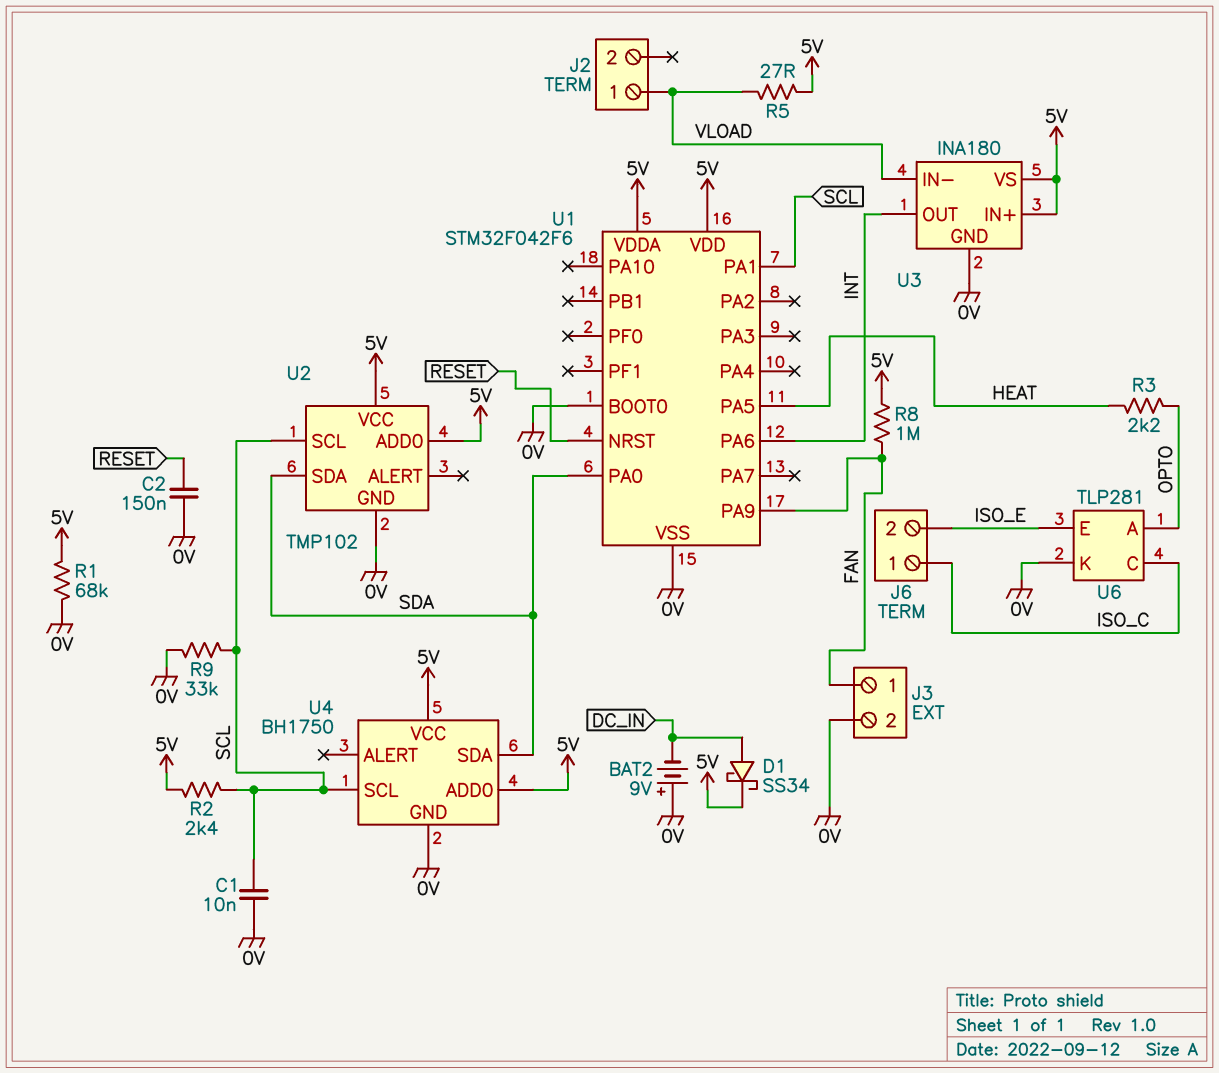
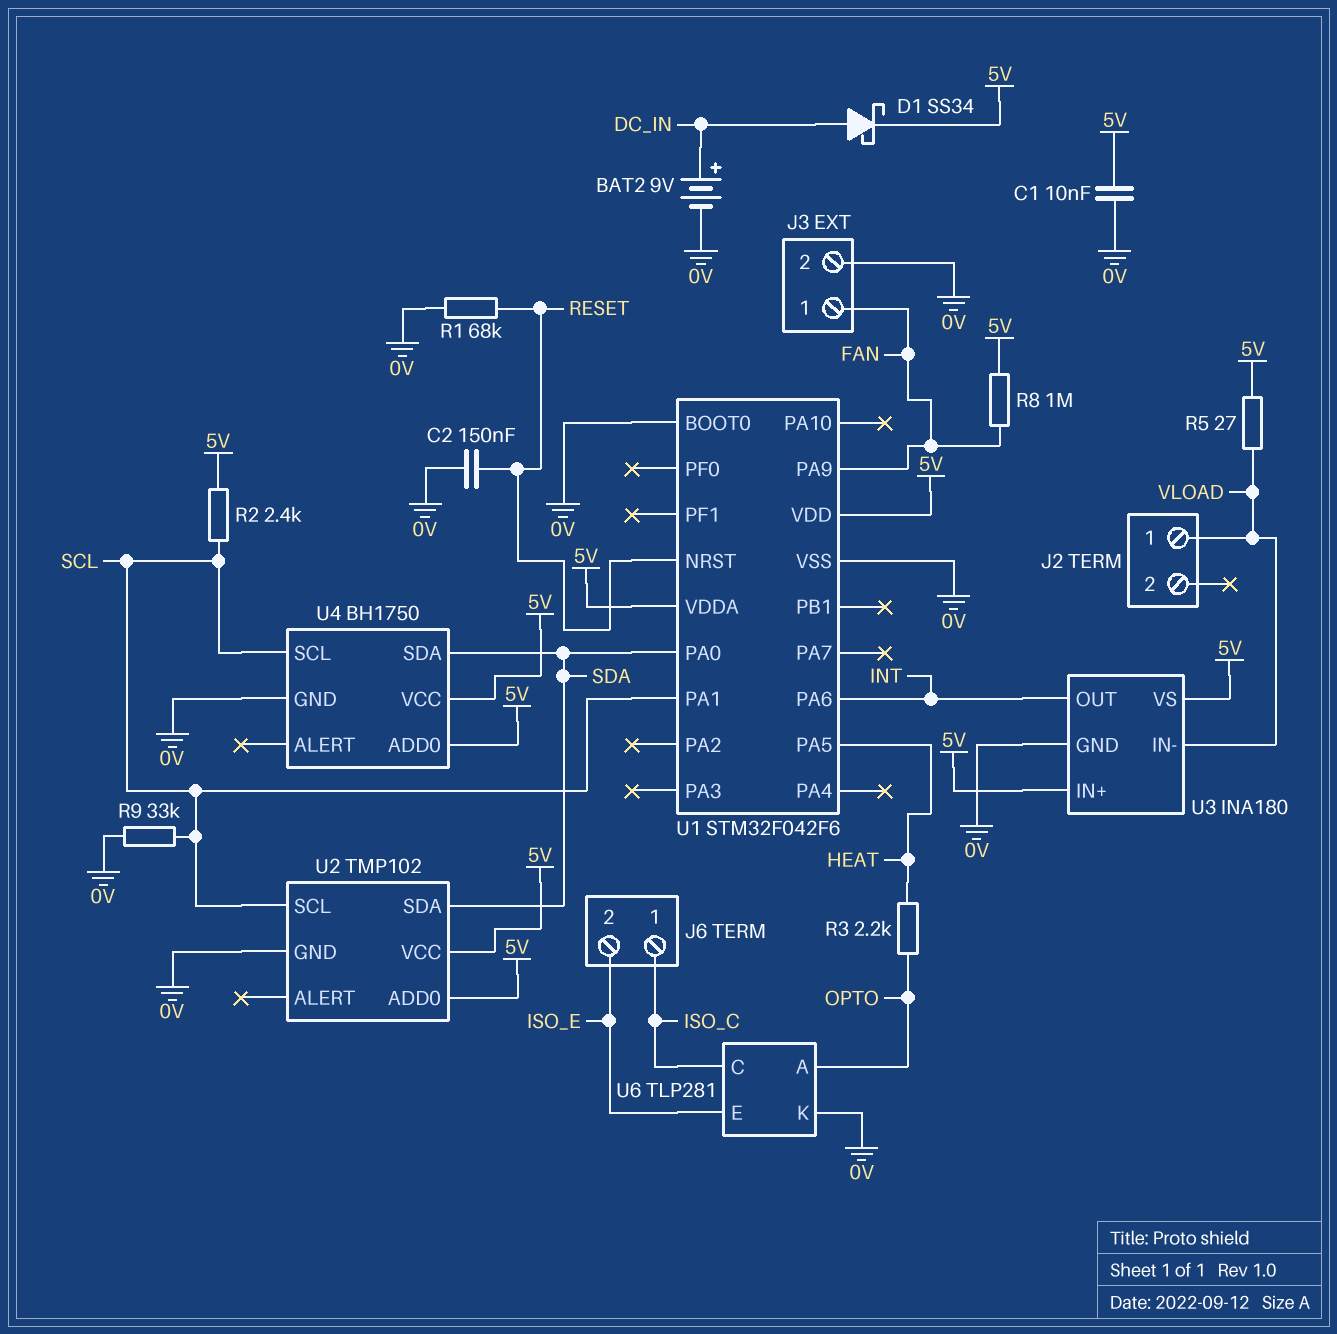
BAT2: 9V (plus 0V, minus DC_IN) -> 9V (plus DC_IN, minus 0V)
C1: 10nF (0V, SCL) -> 10nF (0V, 5V)
R1: 68k (0V, 5V) -> 68k (0V, RESET)

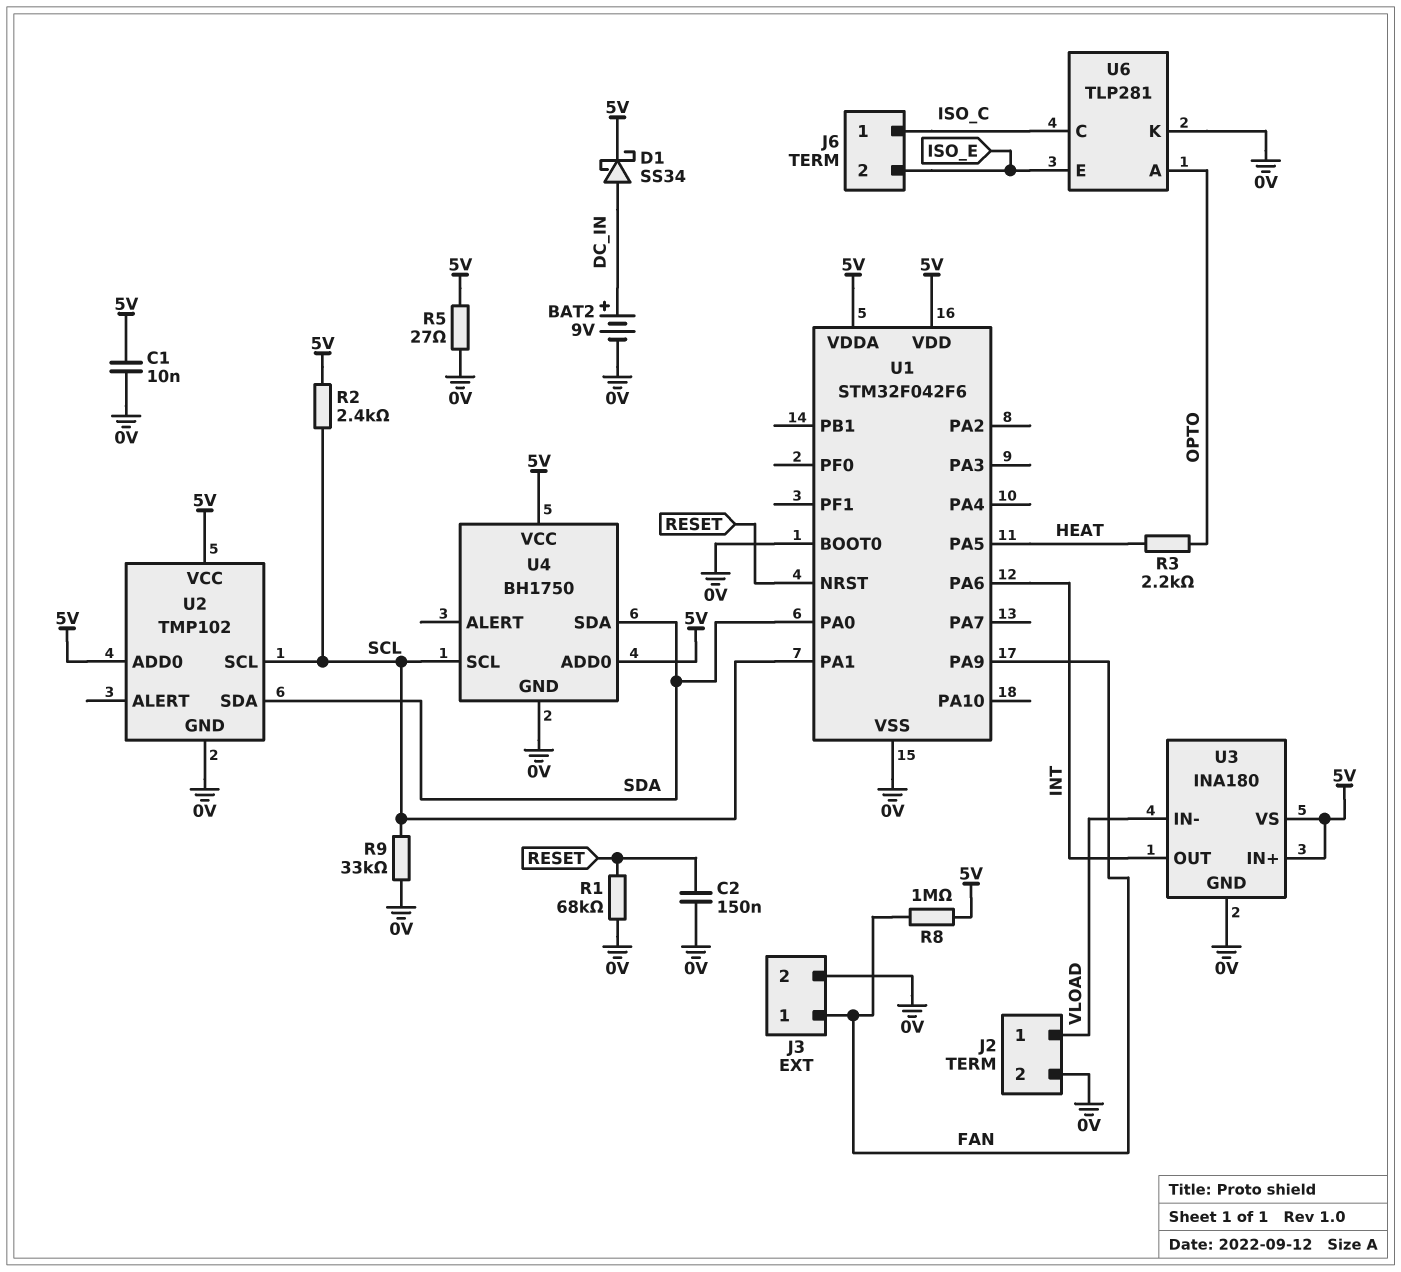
J2 pin 2: none -> 0V
R5: 27 (5V, VLOAD) -> 27 (0V, 5V)

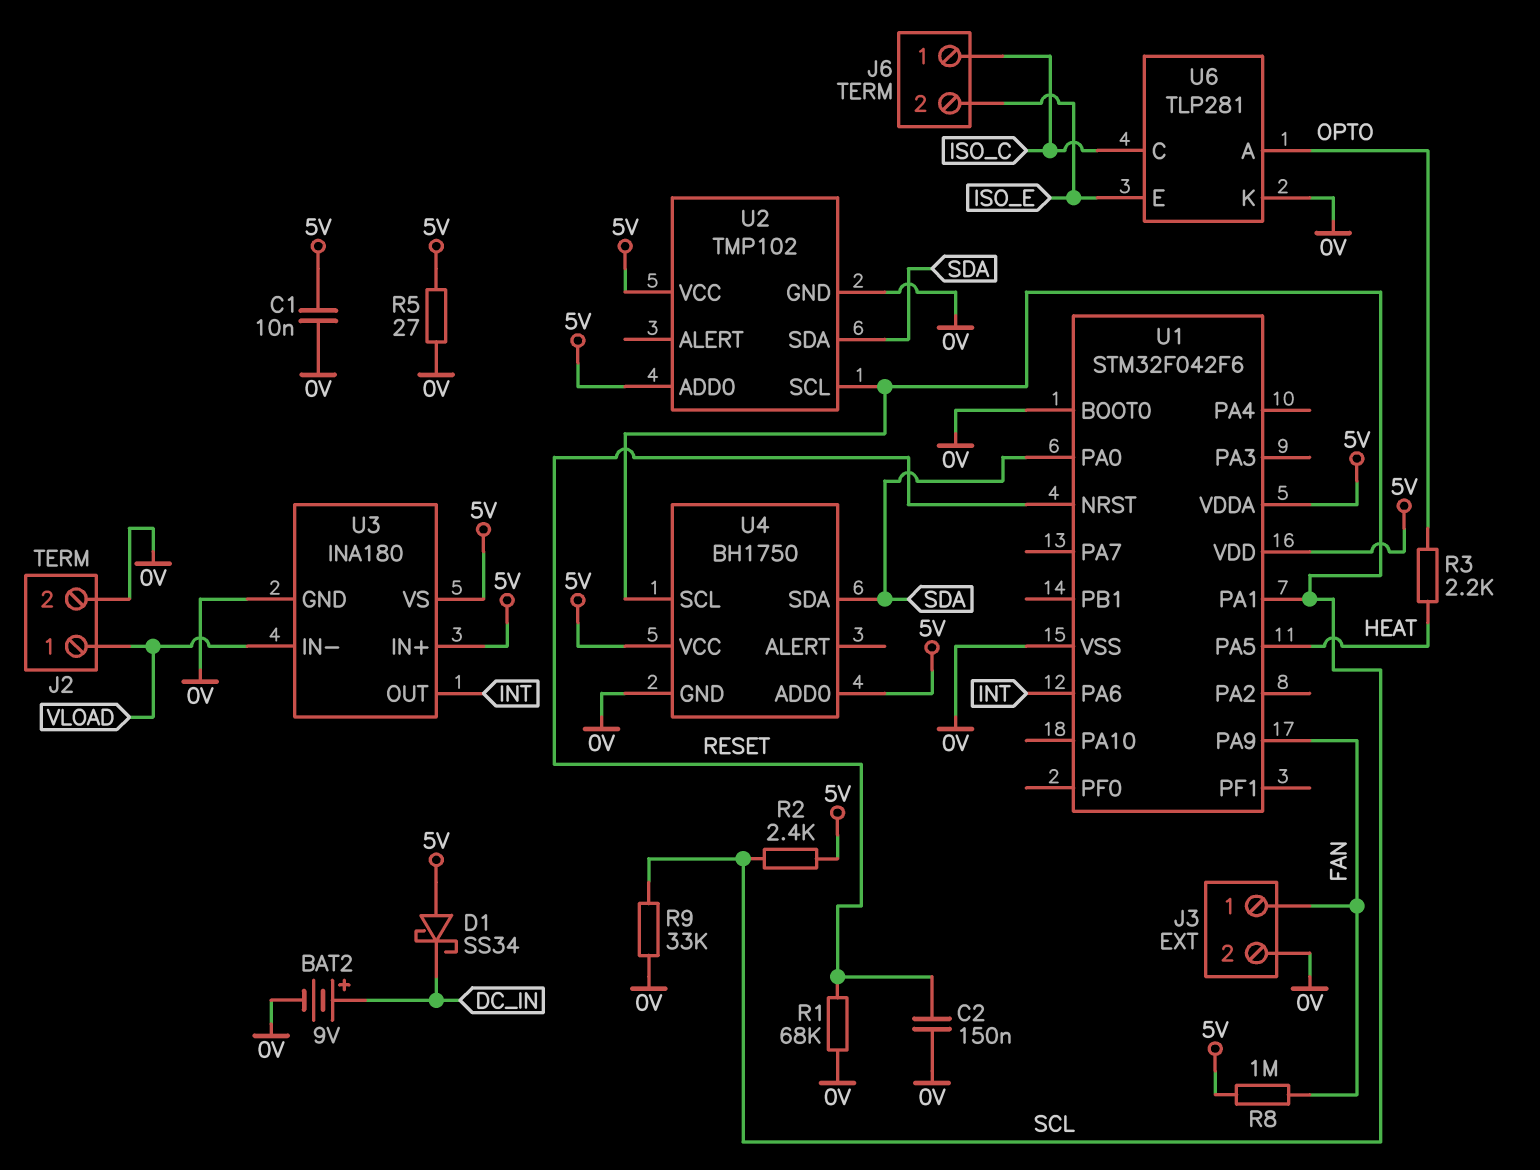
D1: schottky SS34 (A DC_IN, K 5V) -> schottky SS34 (A 5V, K DC_IN)

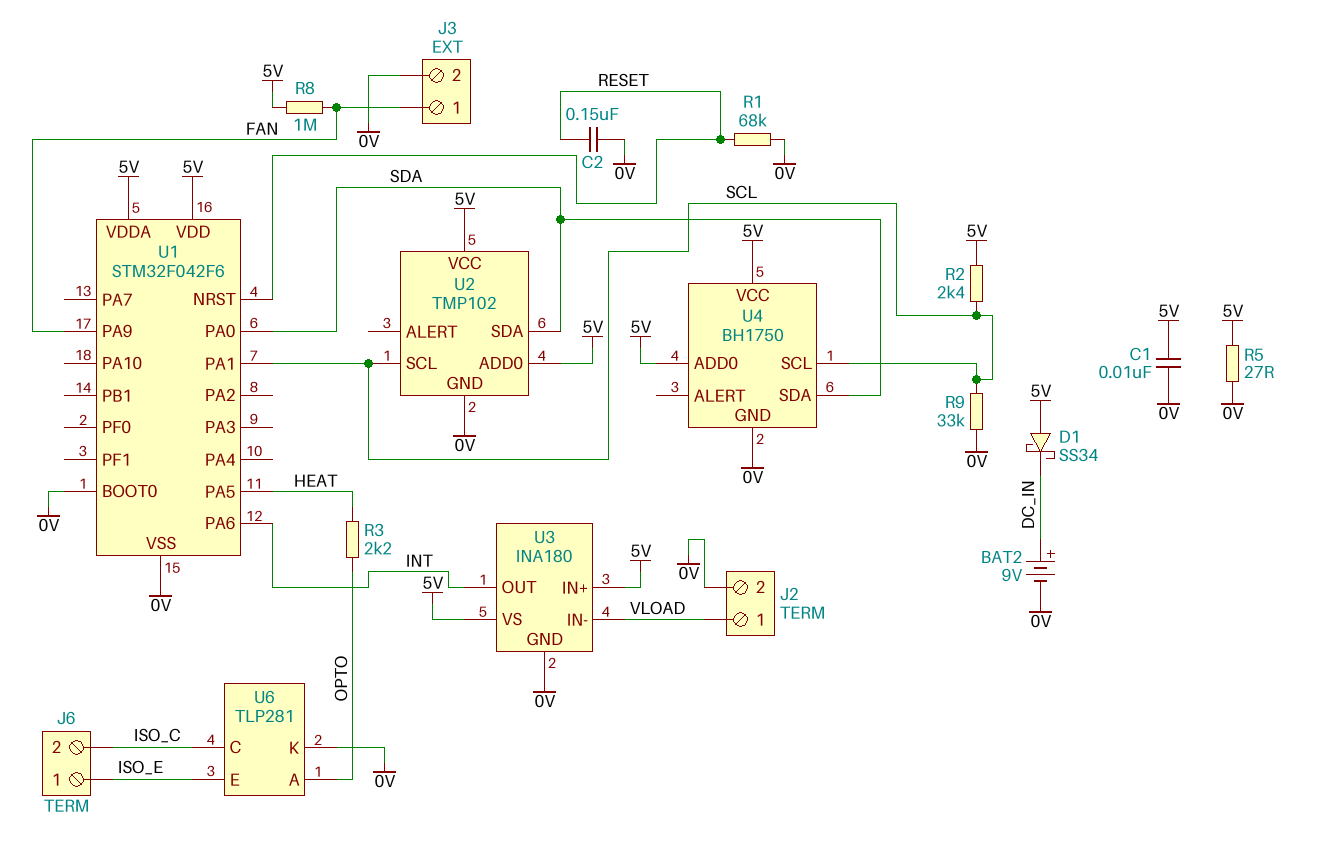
J6 pin 1: ISO_C -> ISO_E
J6 pin 2: ISO_E -> ISO_C

